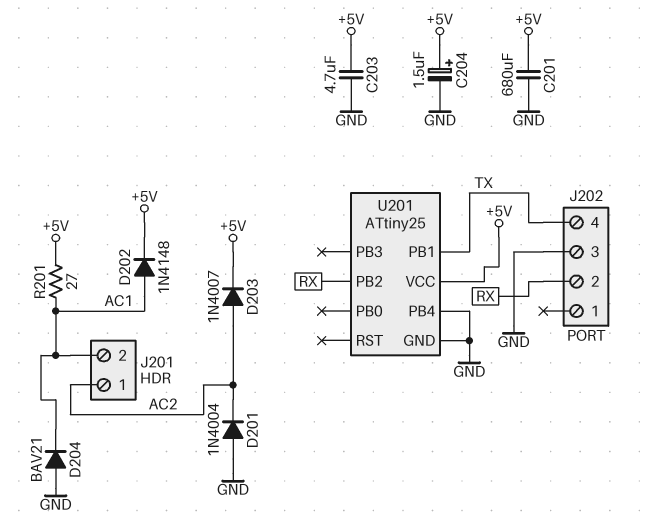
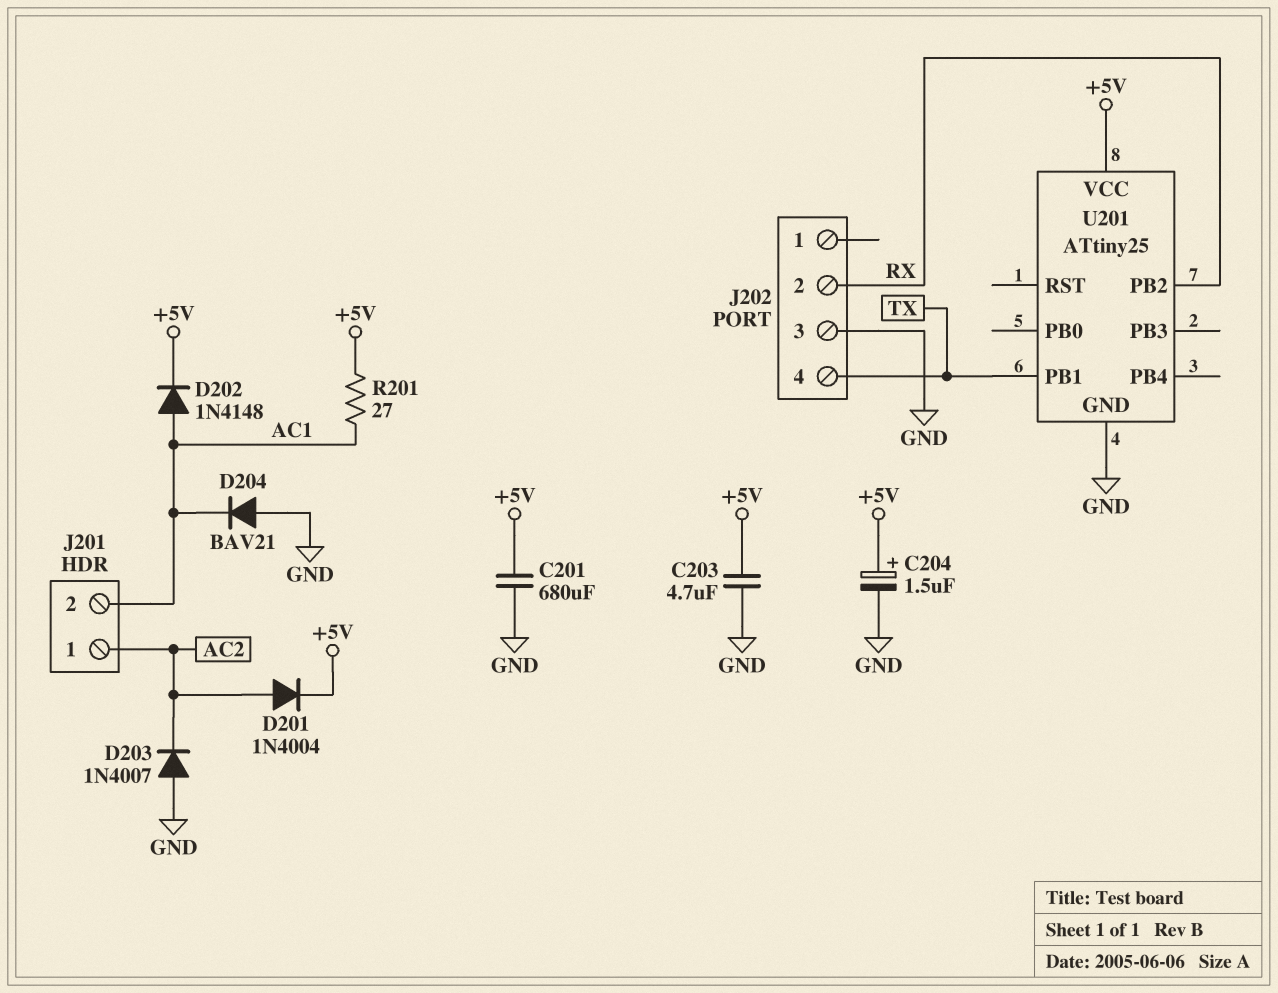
D201: diode 1N4004 (A GND, K AC2) -> diode 1N4004 (A AC2, K +5V)
D203: diode 1N4007 (A AC2, K +5V) -> diode 1N4007 (A GND, K AC2)
U201 pin PB4: GND -> none

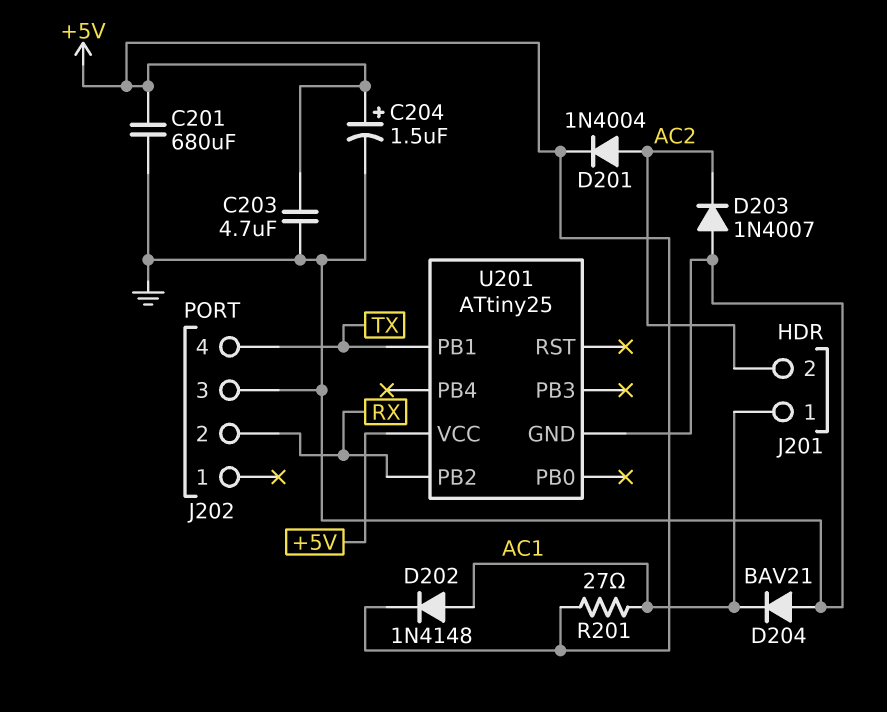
J201 pin 1: AC2 -> AC1
J201 pin 2: AC1 -> AC2

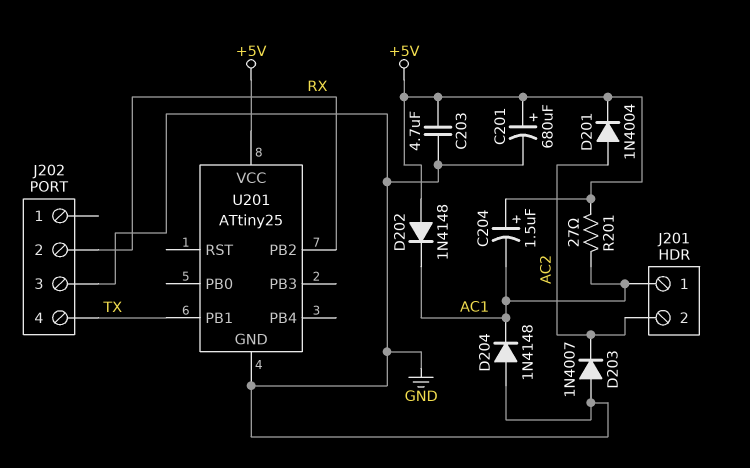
C201: 680uF (+5V, GND) -> 680uF (plus +5V, minus GND)
C204: 1.5uF (plus +5V, minus GND) -> 1.5uF (plus +5V, minus AC1)
D202: diode 1N4148 (A AC1, K +5V) -> diode 1N4148 (A +5V, K AC1)
D204: diode BAV21 (A GND, K AC1) -> diode 1N4148 (A GND, K AC1)

